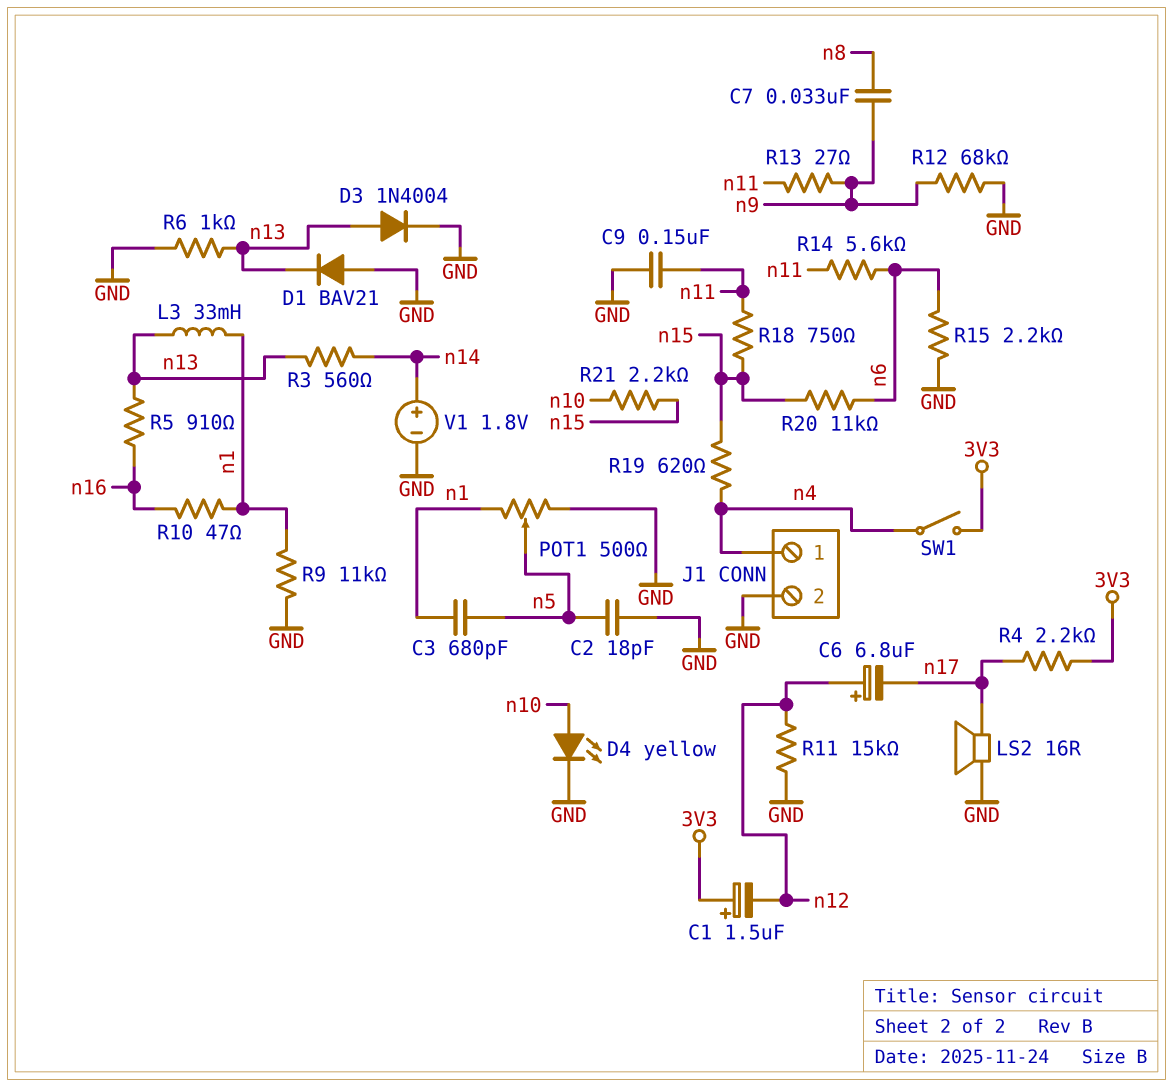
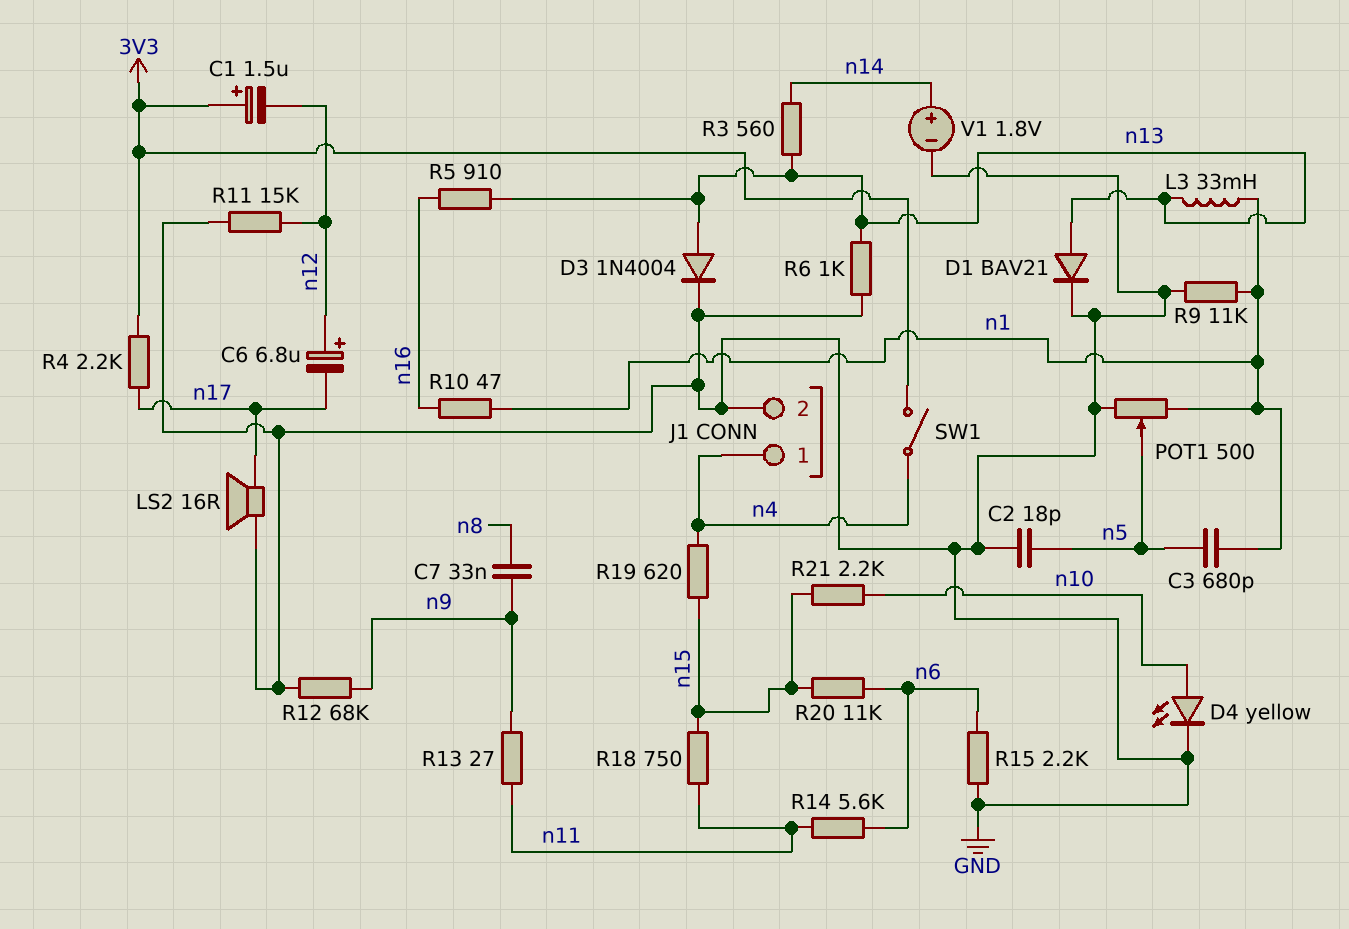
C9: 150nF (GND, n11) -> none
D1: diode BAV21 (A GND, K n13) -> diode BAV21 (A n13, K GND)

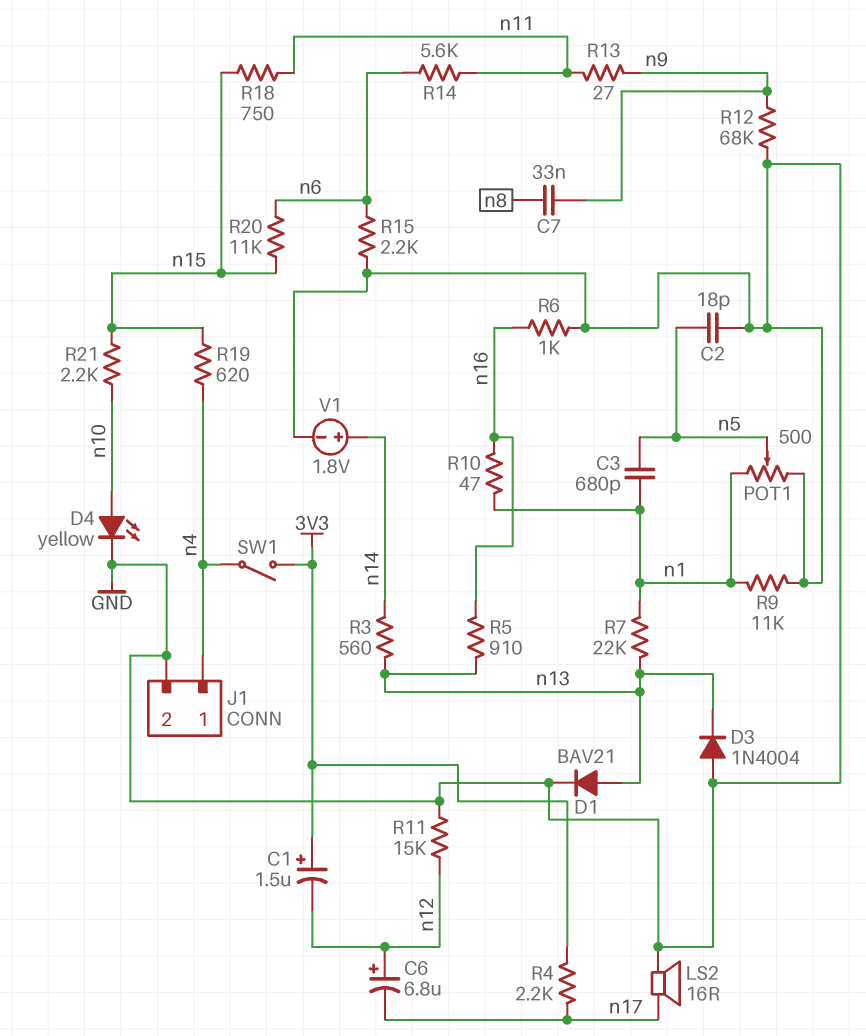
D3: diode 1N4004 (A n13, K GND) -> diode 1N4004 (A GND, K n13)
L3: 33mH (n1, n13) -> none
R6: 1k (GND, n13) -> 1k (GND, n16)
R7: none -> 22k (n1, n13)

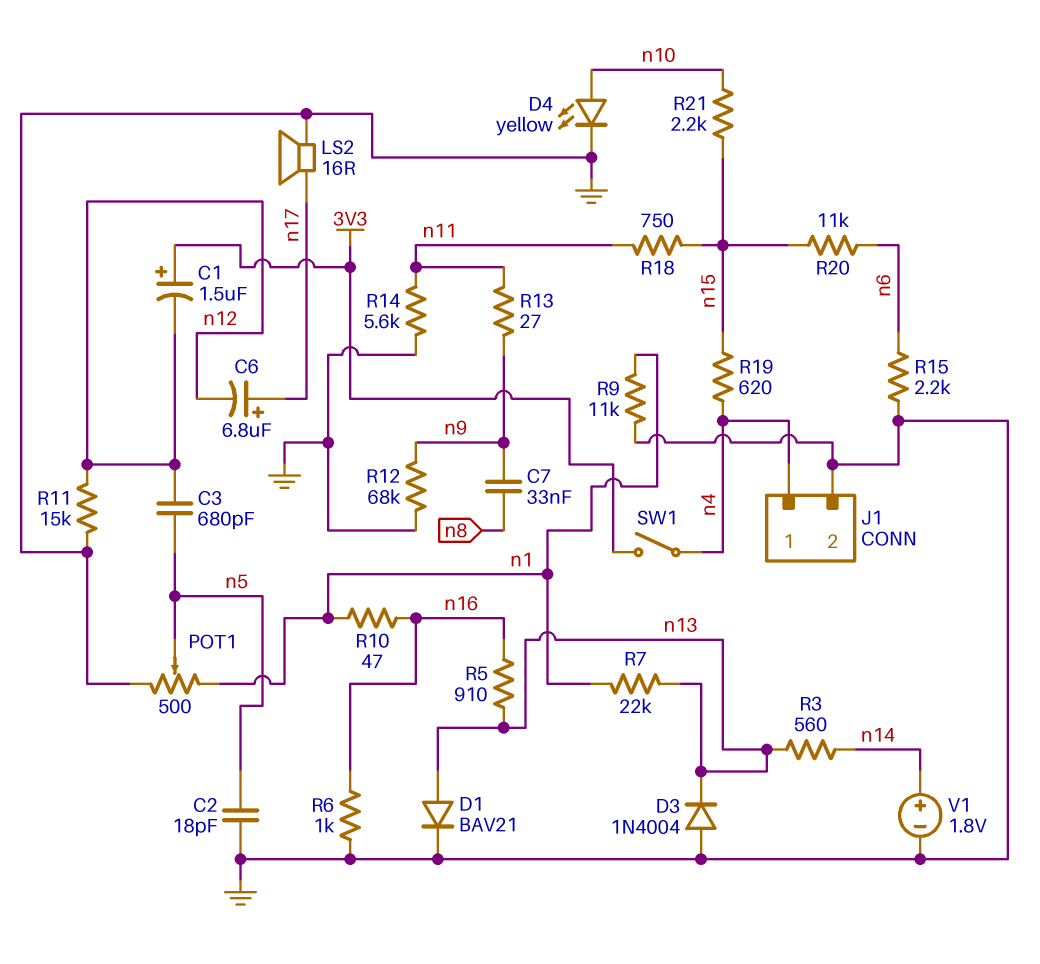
C3: 680pF (n1, n5) -> 680pF (n5, n12)
C6: 6.8uF (plus n12, minus n17) -> 6.8uF (plus n17, minus n12)
R4: 2.2k (3V3, n17) -> none
R14: 5.6k (n6, n11) -> 5.6k (GND, n11)

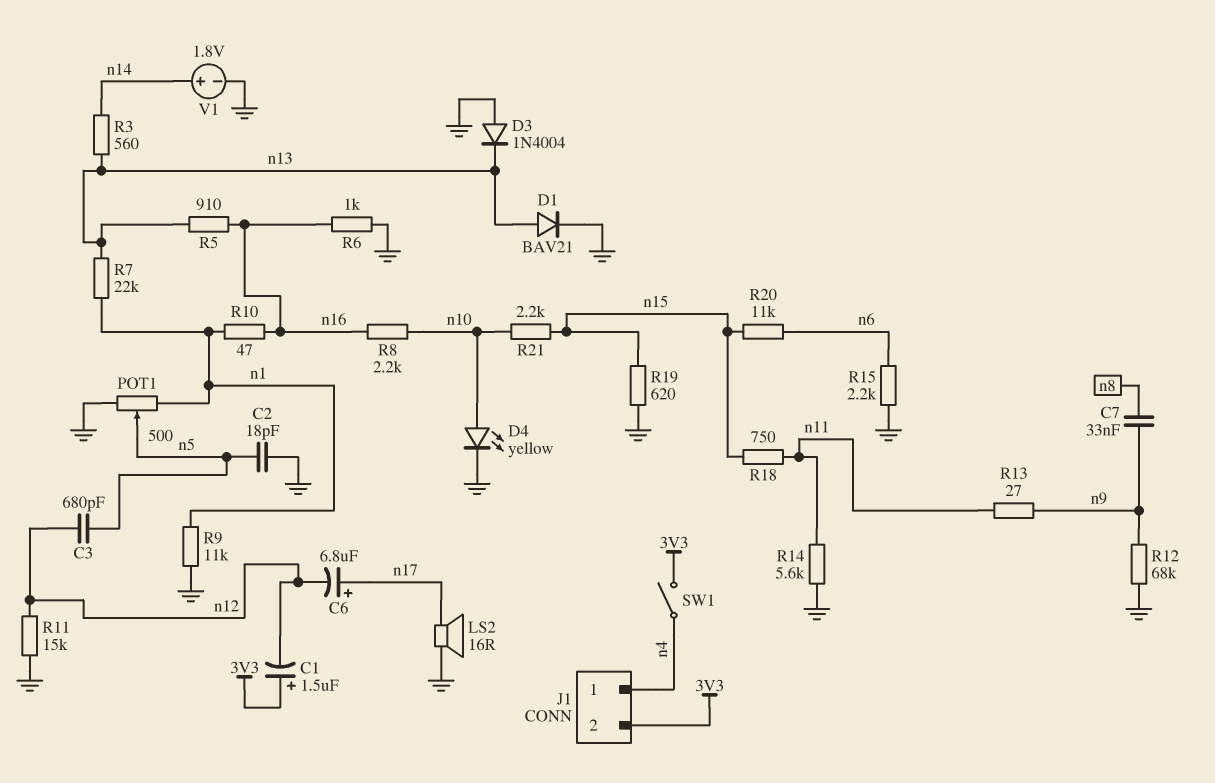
J1 pin 2: GND -> 3V3
R8: none -> 2.2k (n10, n16)
R19: 620 (n4, n15) -> 620 (GND, n15)

